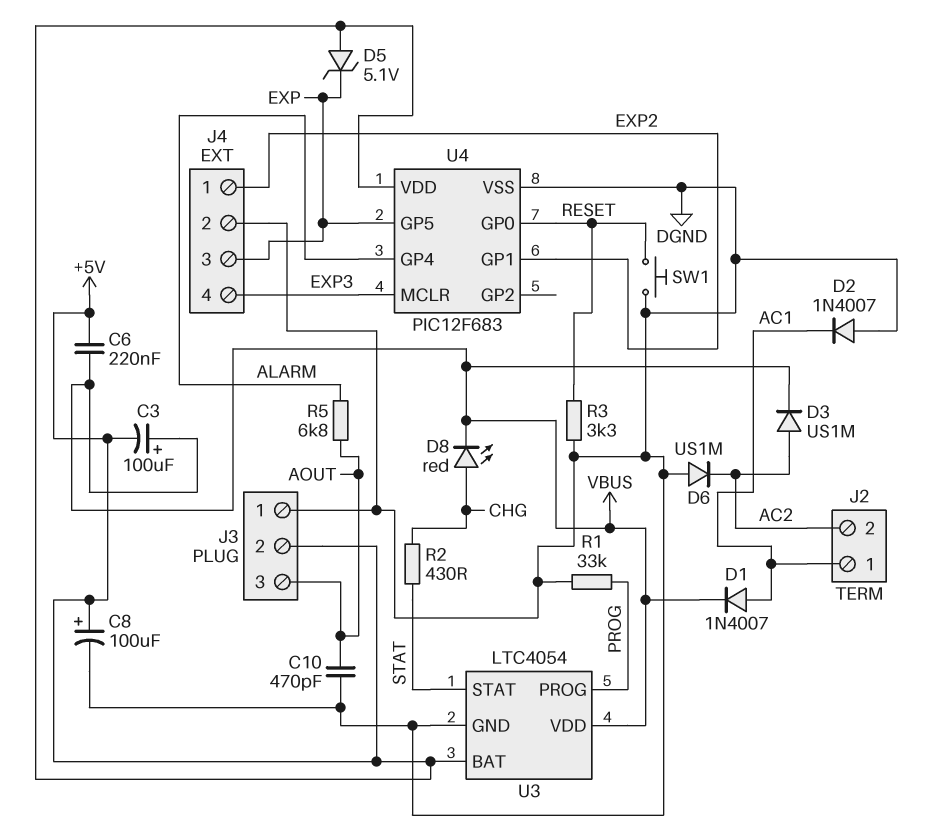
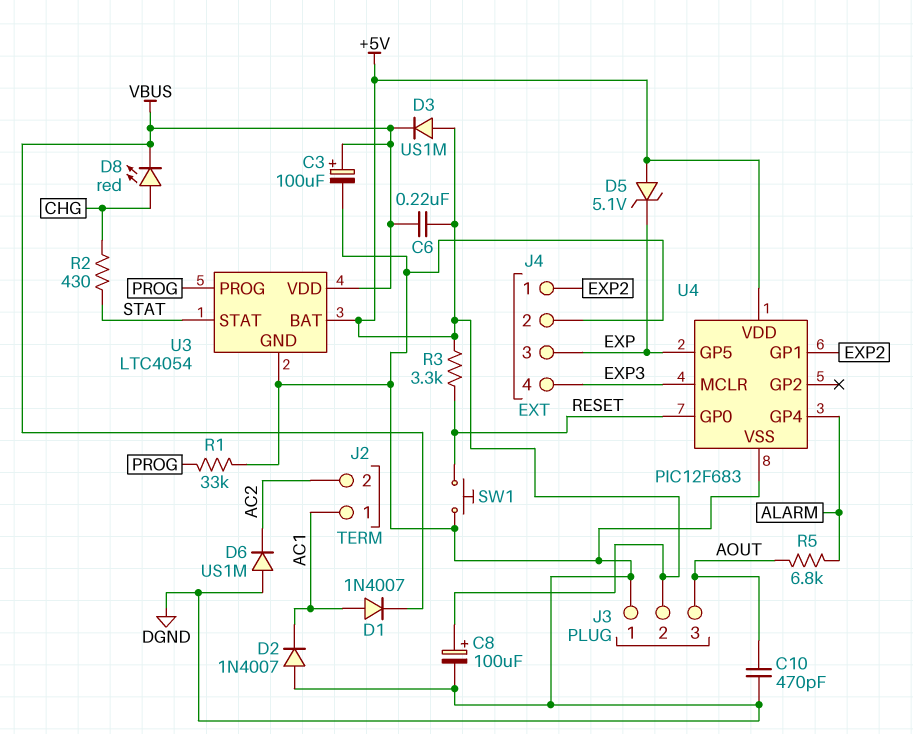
C3: 100uF (plus VBUS, minus +5V) -> 100uF (plus VBUS, minus DGND)
D3: diode US1M (A AC2, K VBUS) -> diode US1M (A +5V, K VBUS)
R3: 3.3k (DGND, RESET) -> 3.3k (+5V, RESET)

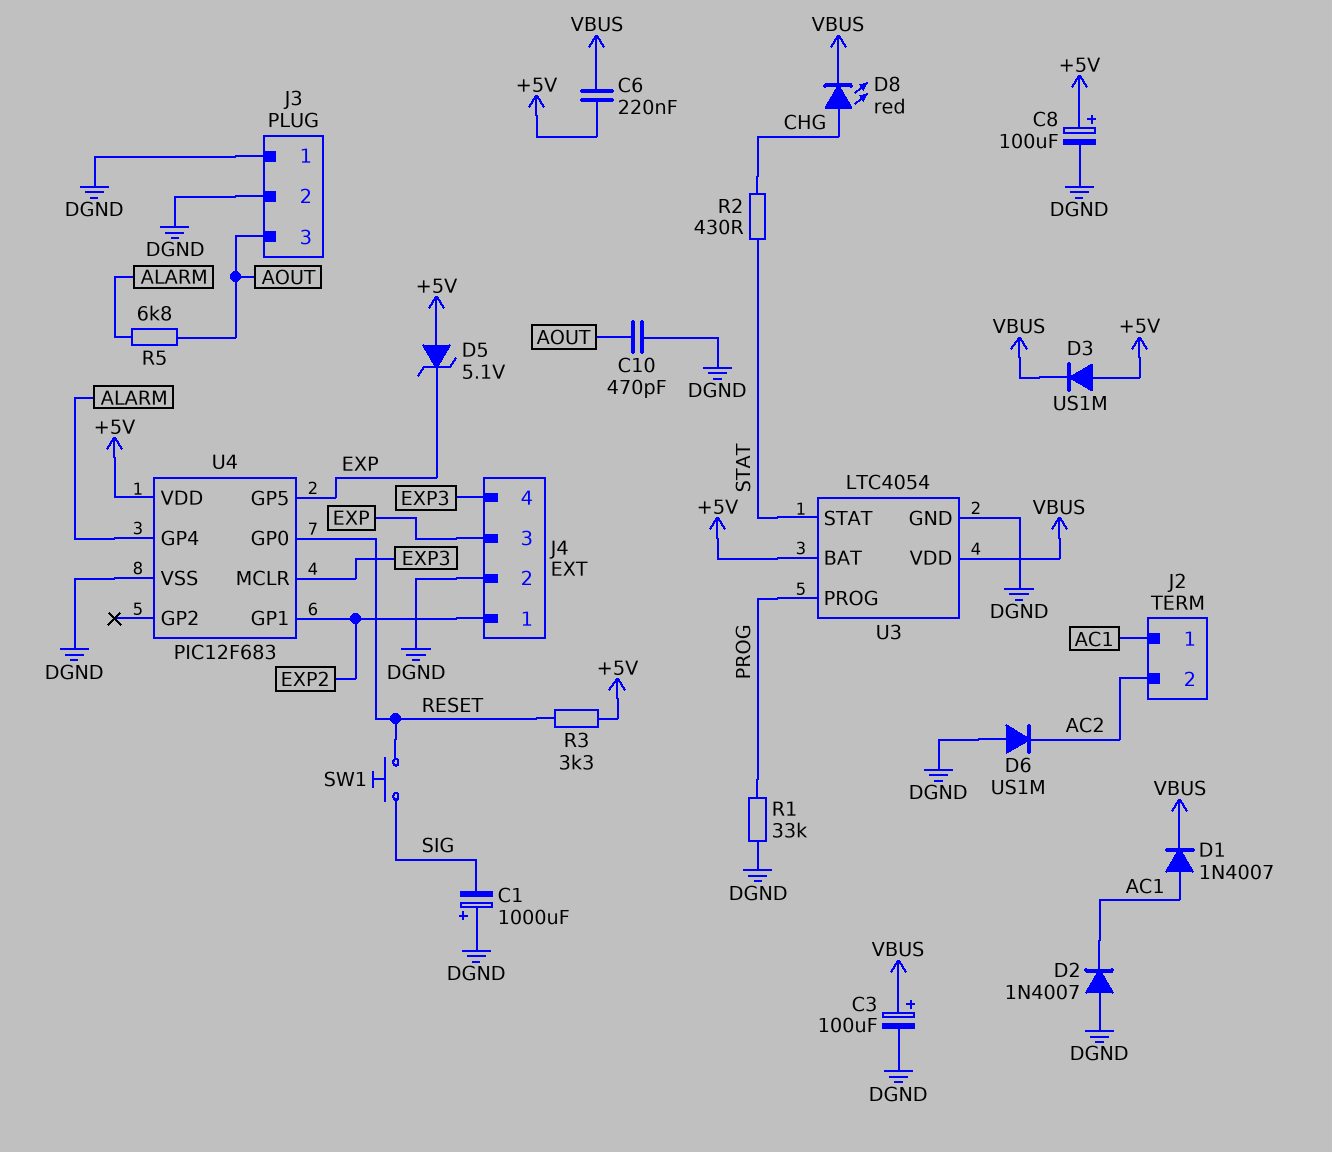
C1: none -> 1000uF (plus DGND, minus SIG)
J3 pin 2: +5V -> DGND
SW1: button (DGND, RESET) -> button (RESET, SIG)

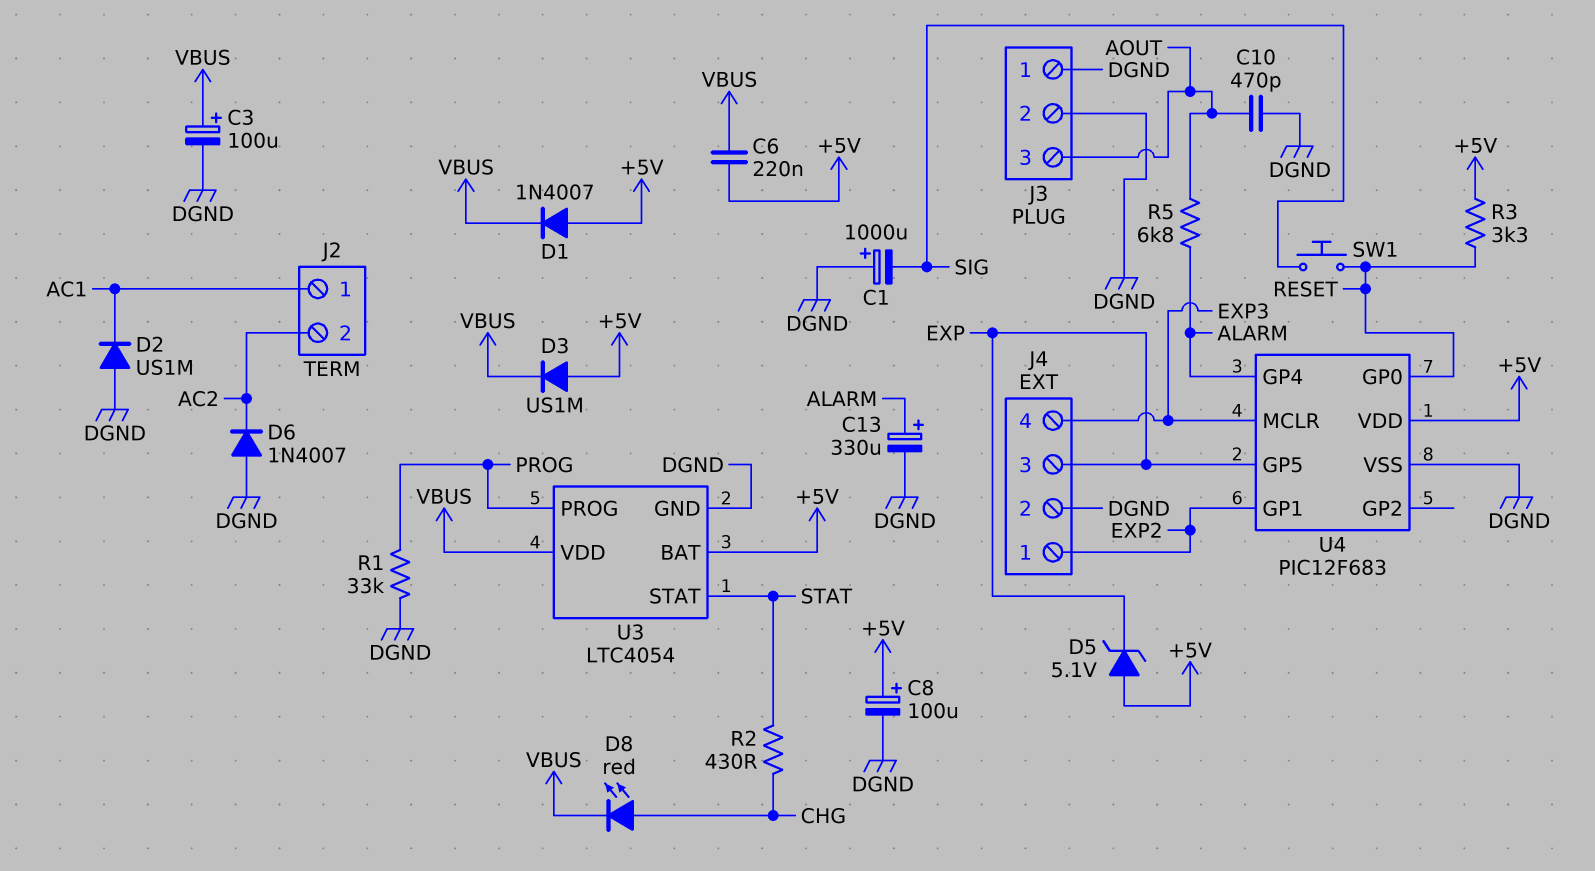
C13: none -> 330uF (plus ALARM, minus DGND)
D1: diode 1N4007 (A AC1, K VBUS) -> diode 1N4007 (A +5V, K VBUS)
D2: diode 1N4007 (A DGND, K AC1) -> diode US1M (A DGND, K AC1)
D6: diode US1M (A DGND, K AC2) -> diode 1N4007 (A DGND, K AC2)

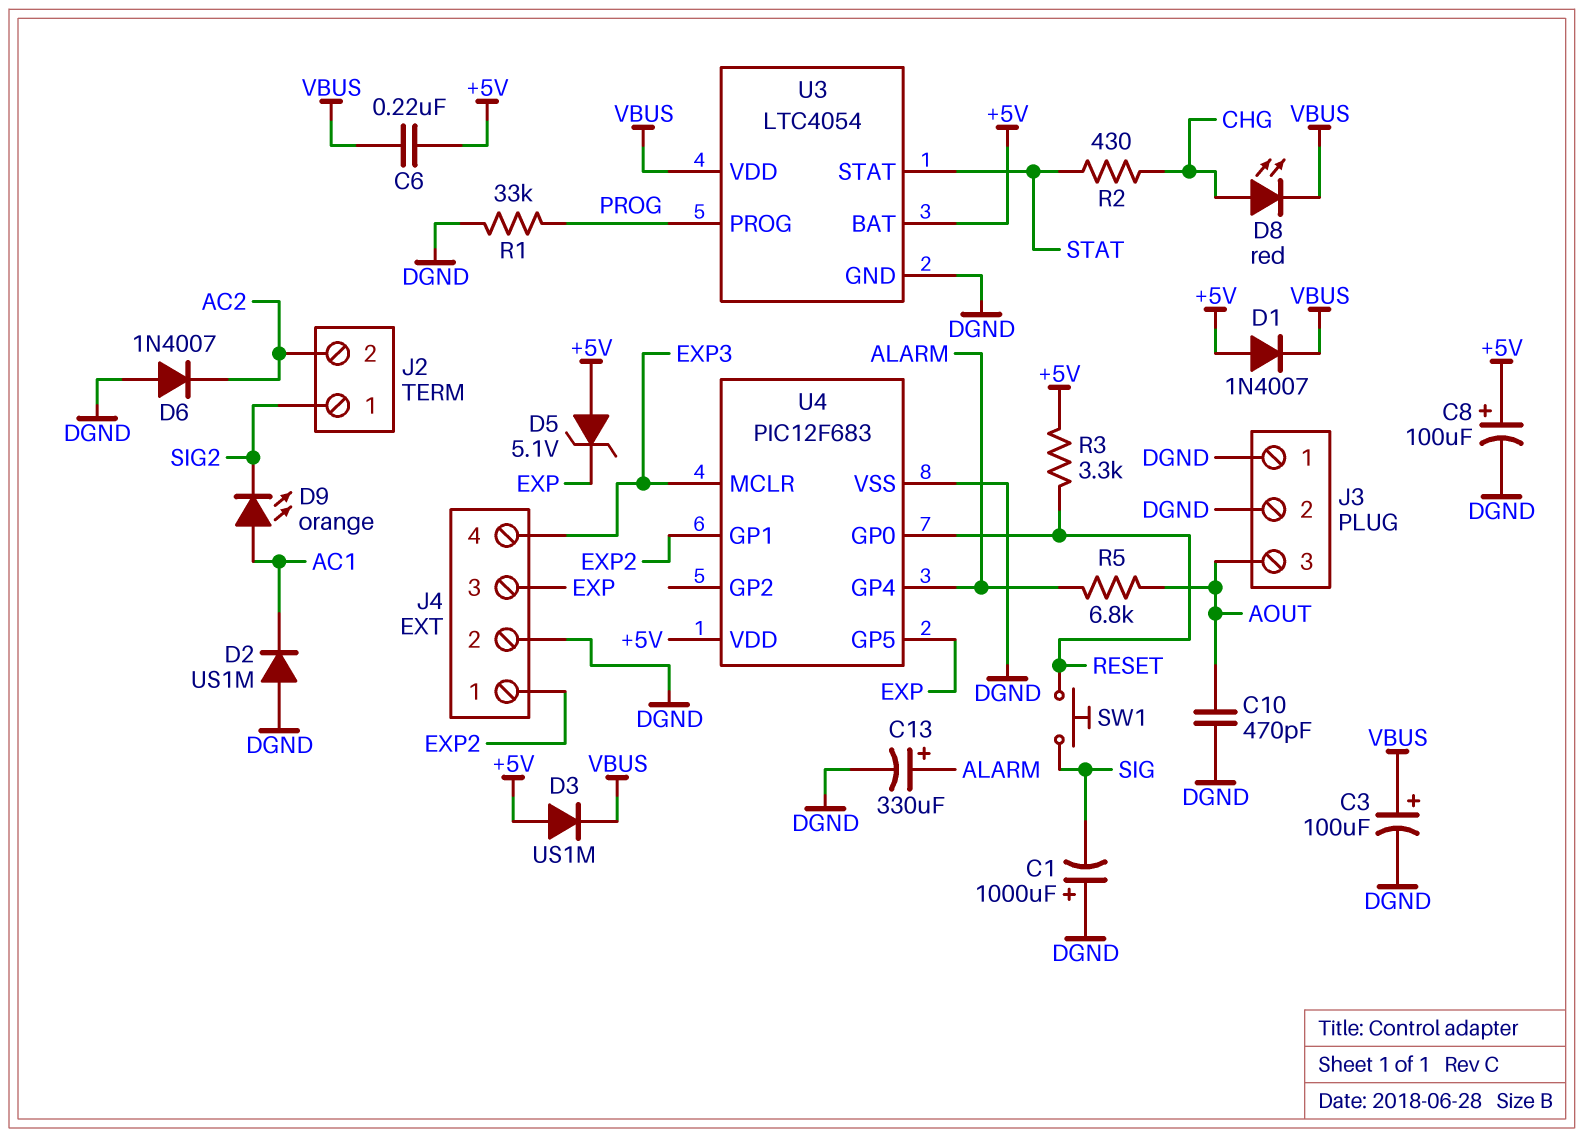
D9: none -> LED orange (A AC1, K SIG2)
J2 pin 1: AC1 -> SIG2

